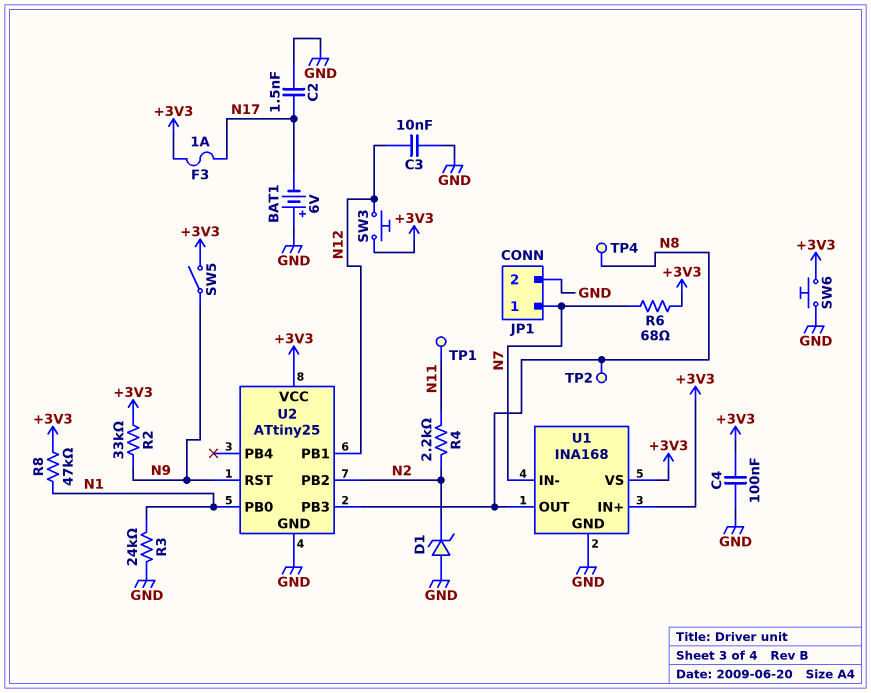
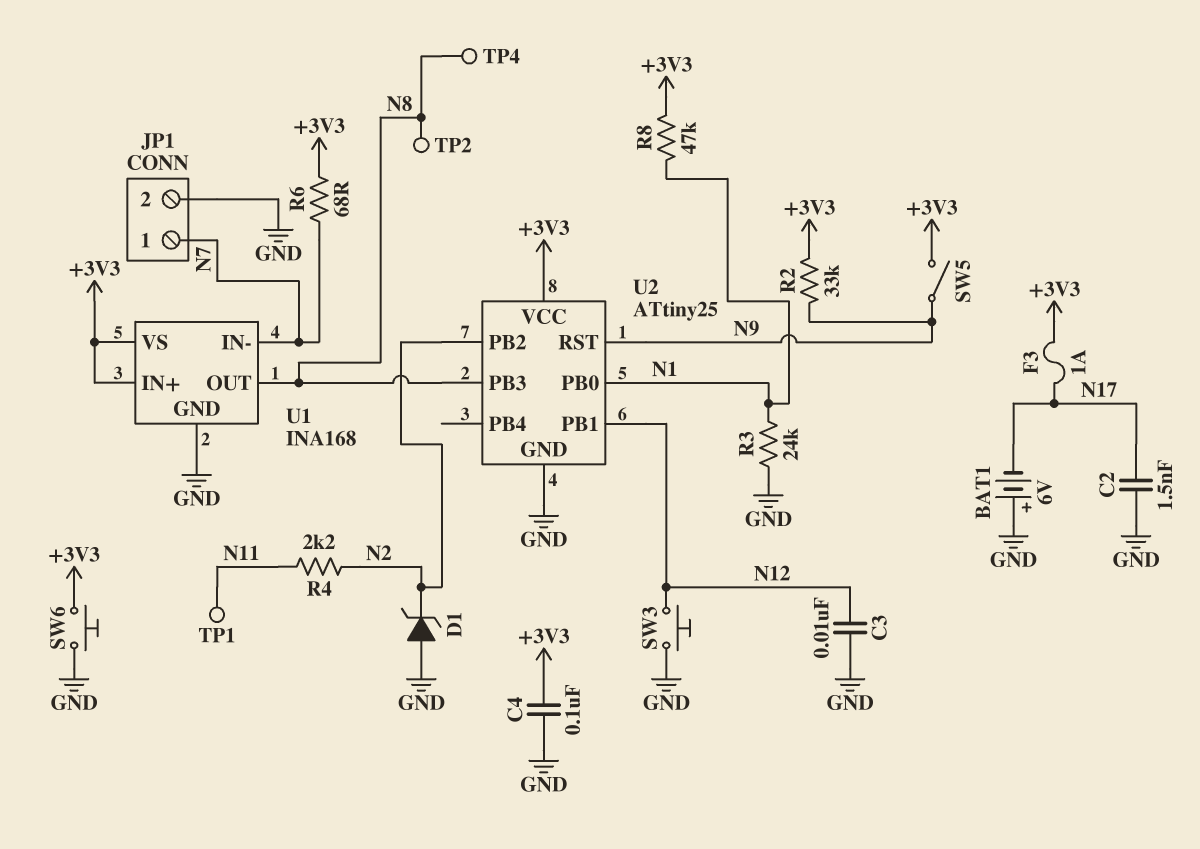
SW3: button (+3V3, N12) -> button (GND, N12)

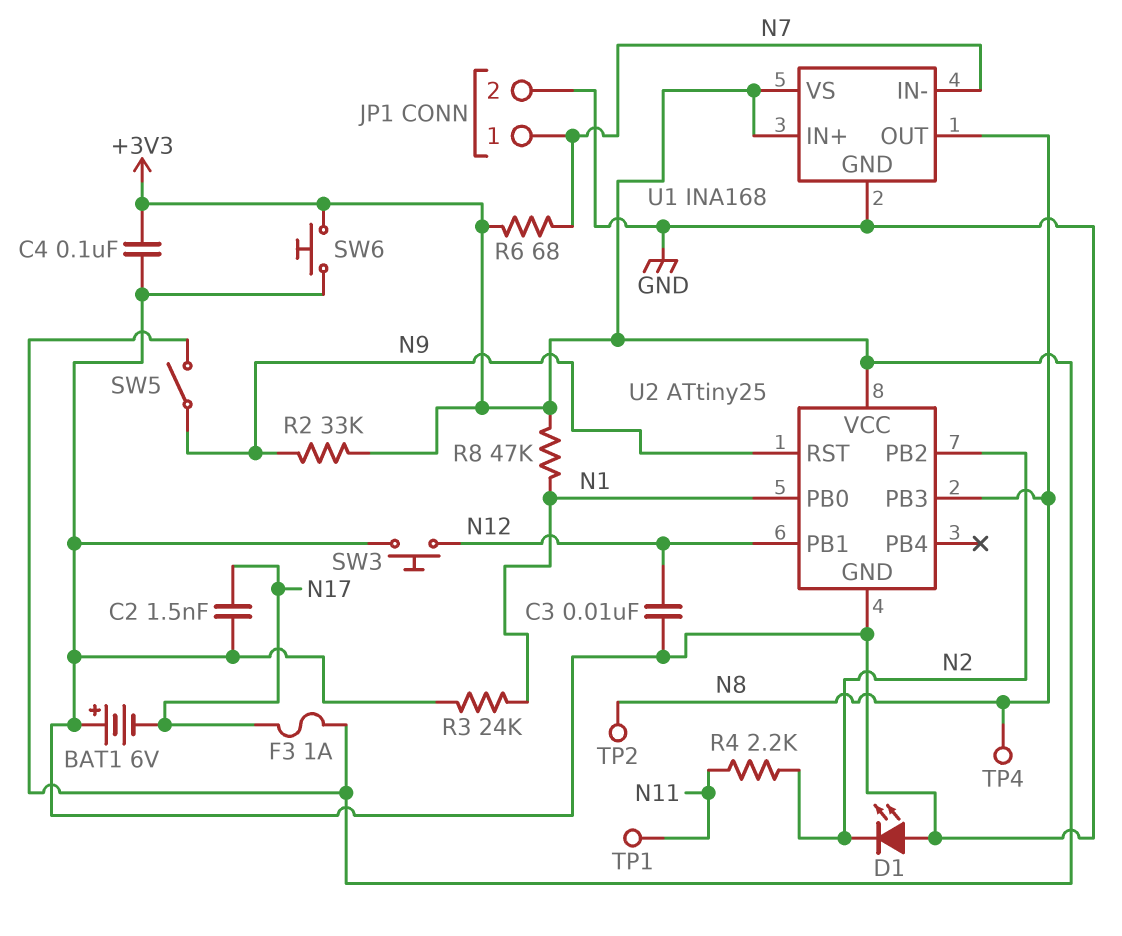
D1: zener (A GND, K N2) -> LED (A GND, K N2)

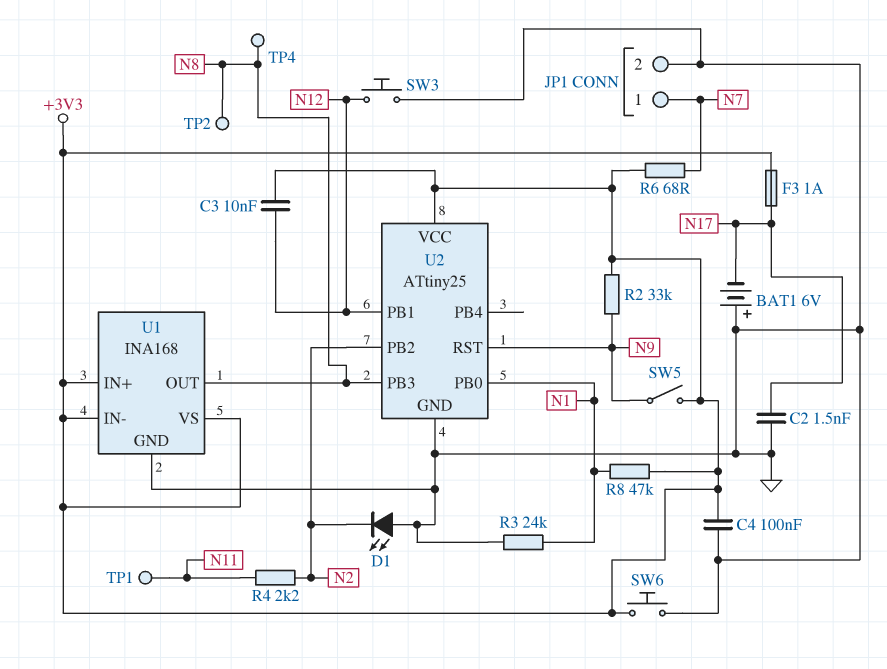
C3: 10nF (GND, N12) -> 10nF (+3V3, N12)
U1 pin IN-: N7 -> +3V3

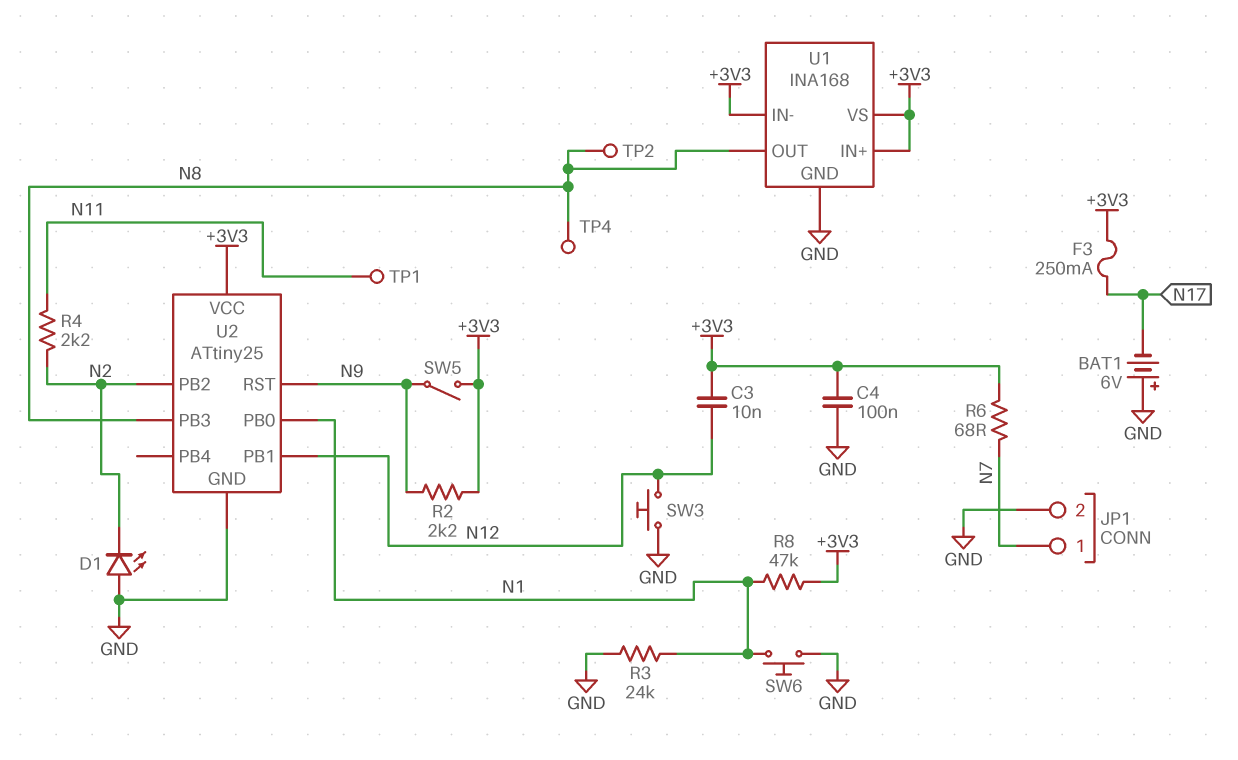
C2: 1.5nF (GND, N17) -> none
F3: 1A (+3V3, N17) -> 250mA (+3V3, N17)
R2: 33k (+3V3, N9) -> 2.2k (+3V3, N9)
SW6: button (+3V3, GND) -> button (GND, N1)

